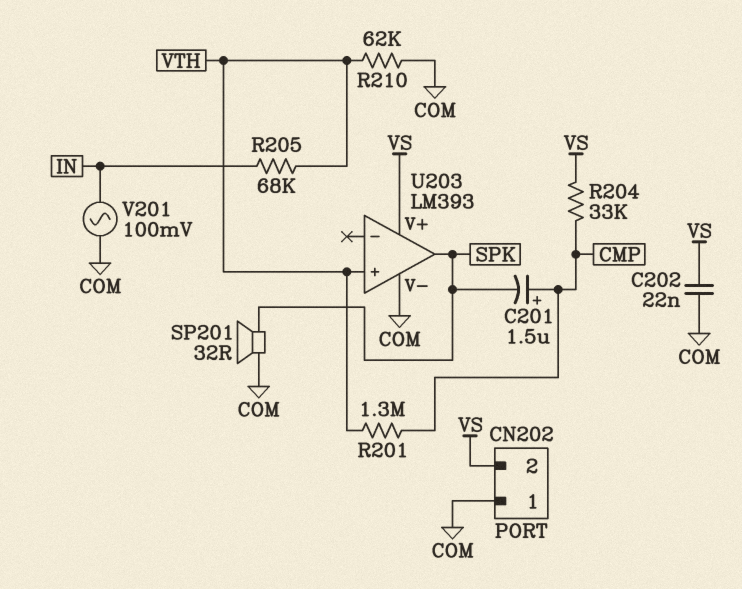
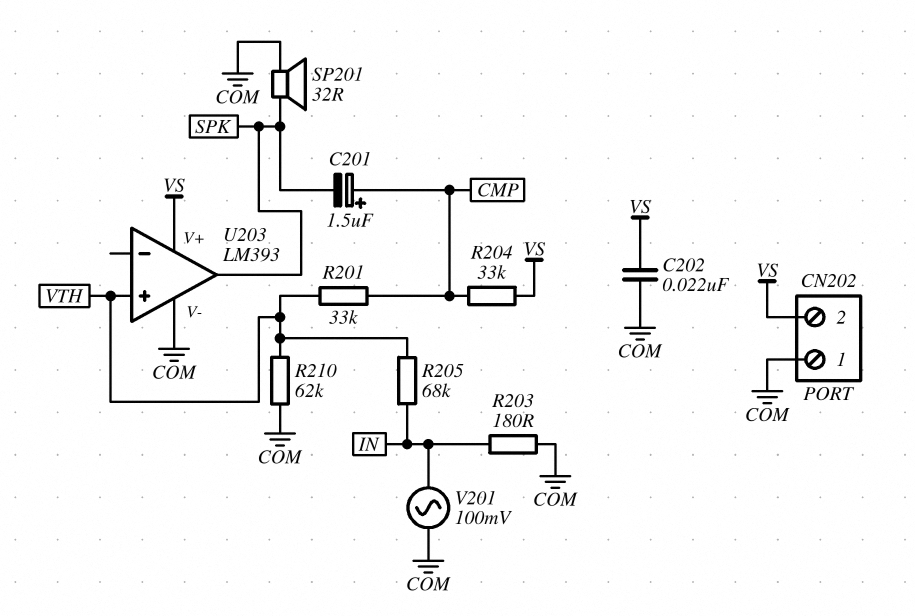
R201: 1.3M (CMP, VTH) -> 33k (CMP, VTH)
R203: none -> 180 (COM, IN)

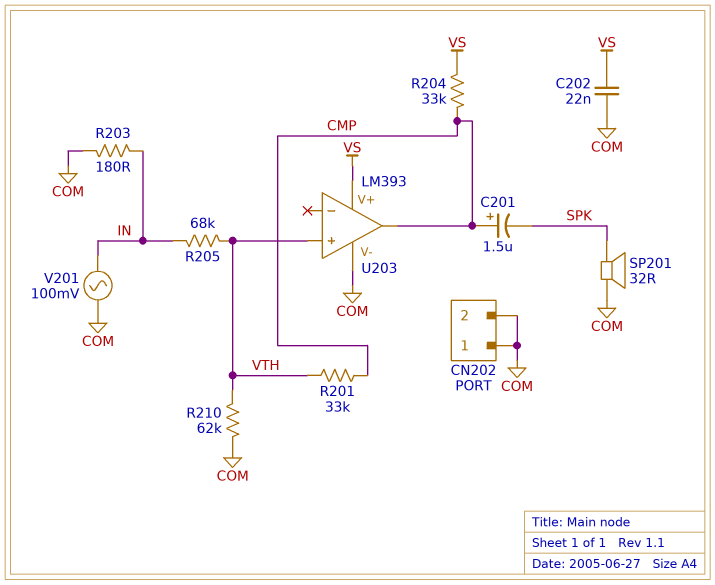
CN202 pin 2: VS -> COM
U203 pin out: SPK -> CMP

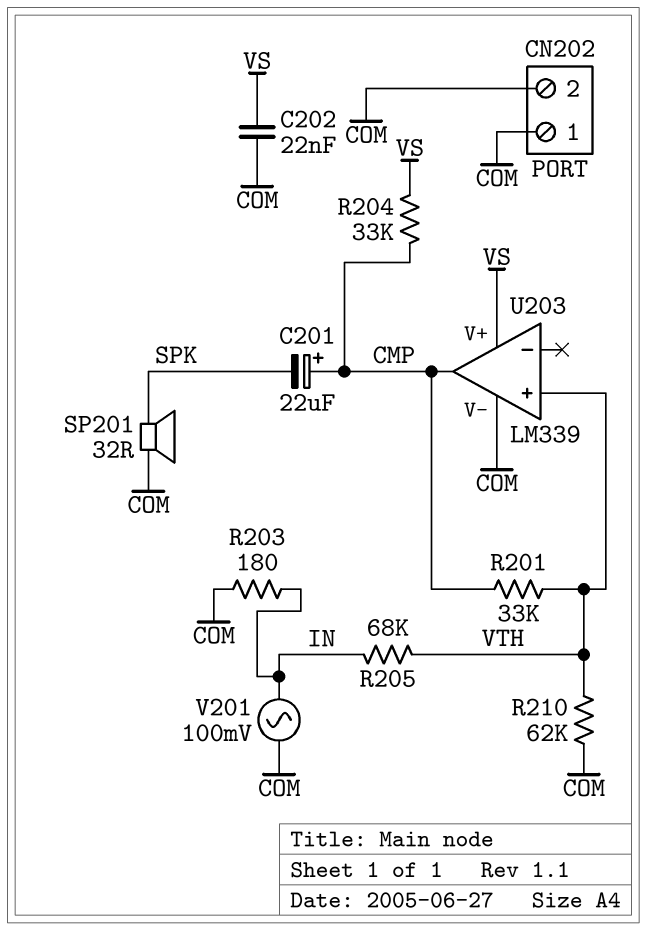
C201: 1.5uF (plus CMP, minus SPK) -> 22uF (plus CMP, minus SPK)
U203: LM393 -> LM339

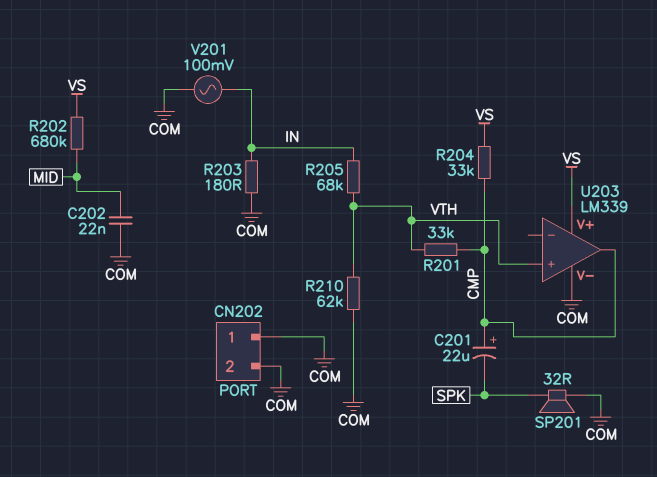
C202: 22nF (COM, VS) -> 22nF (COM, MID)
R202: none -> 680k (MID, VS)

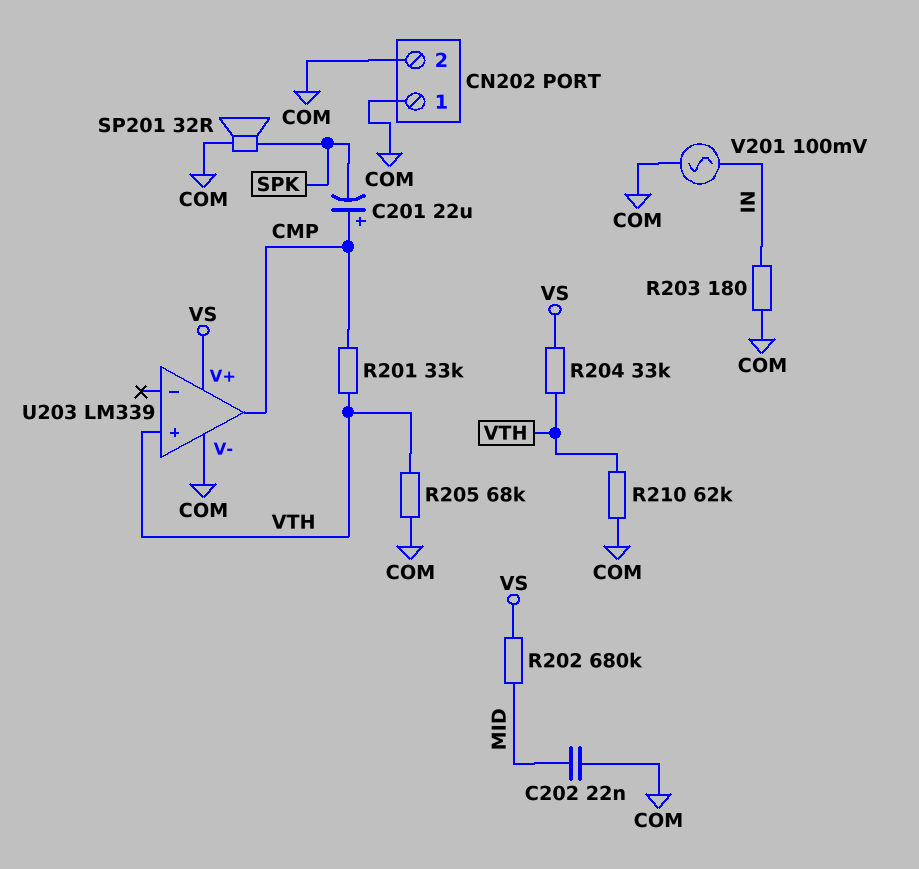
R204: 33k (CMP, VS) -> 33k (VS, VTH)
R205: 68k (IN, VTH) -> 68k (COM, VTH)

